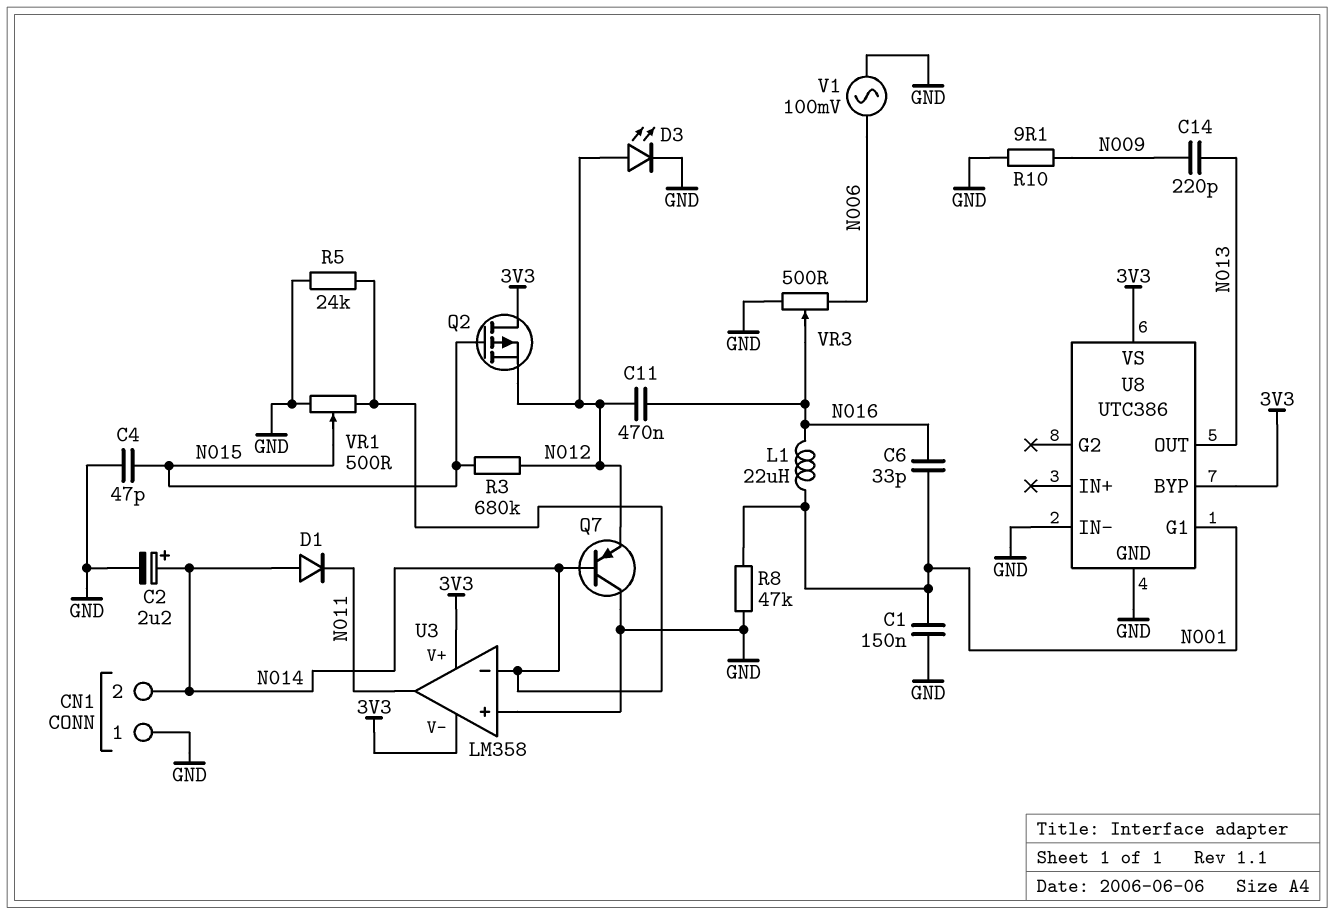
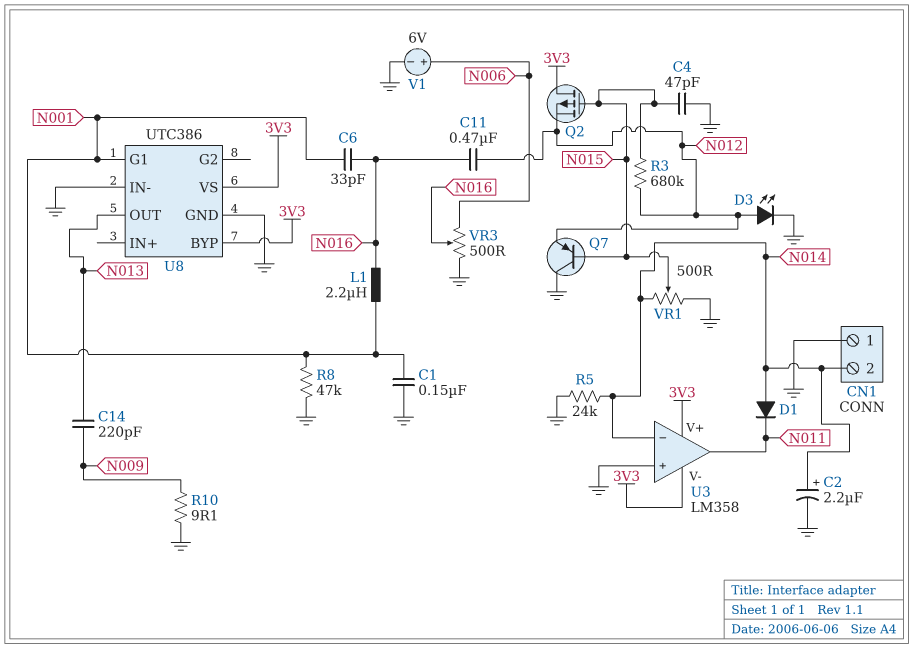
L1: 22uH (N001, N016) -> 2.2uH (N001, N016)
Q7: PNP (B N014, C GND, E N012) -> PNP (B N015, C GND, E N012)
V1: AC 100mV (GND, N006) -> 6V (plus N006, minus GND)

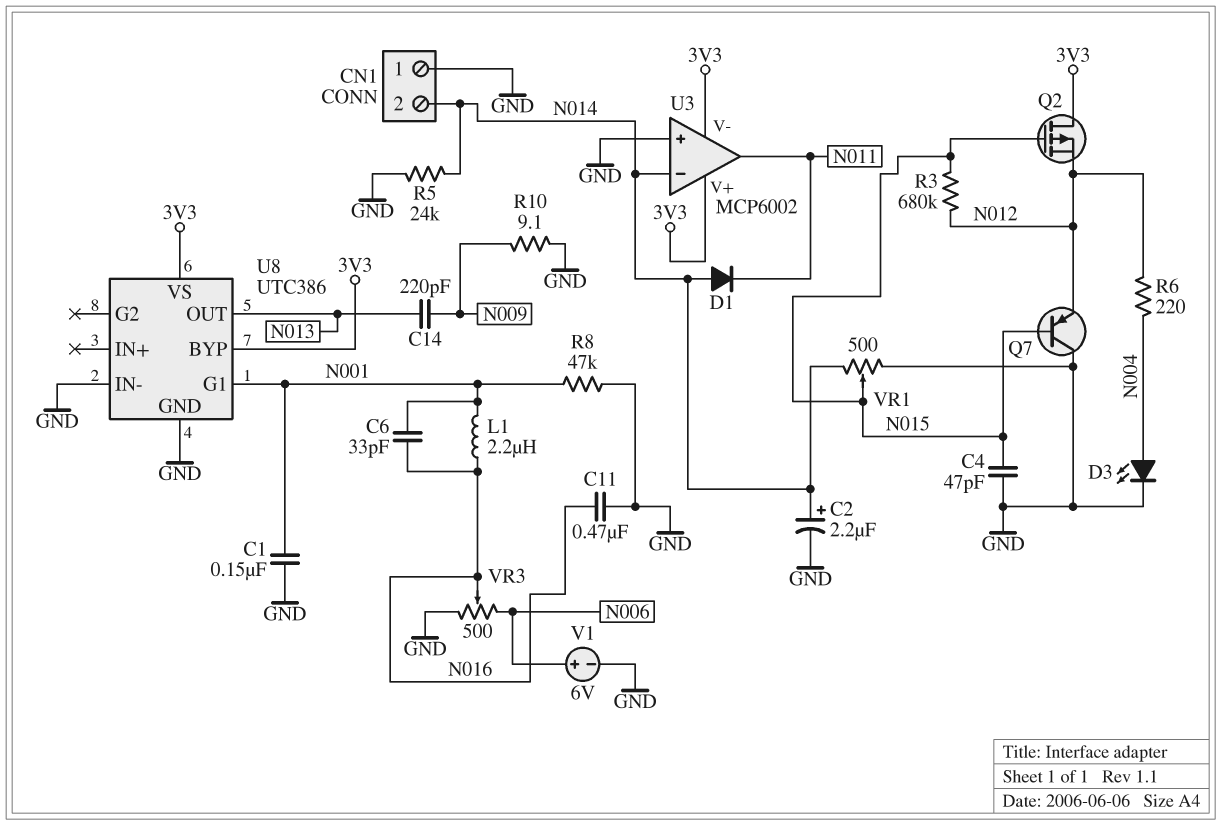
C11: 470nF (N012, N016) -> 470nF (GND, N016)
D3: LED (A N012, K GND) -> LED (A N004, K GND)
R6: none -> 220 (N004, N012)
U3: LM358 -> MCP6002

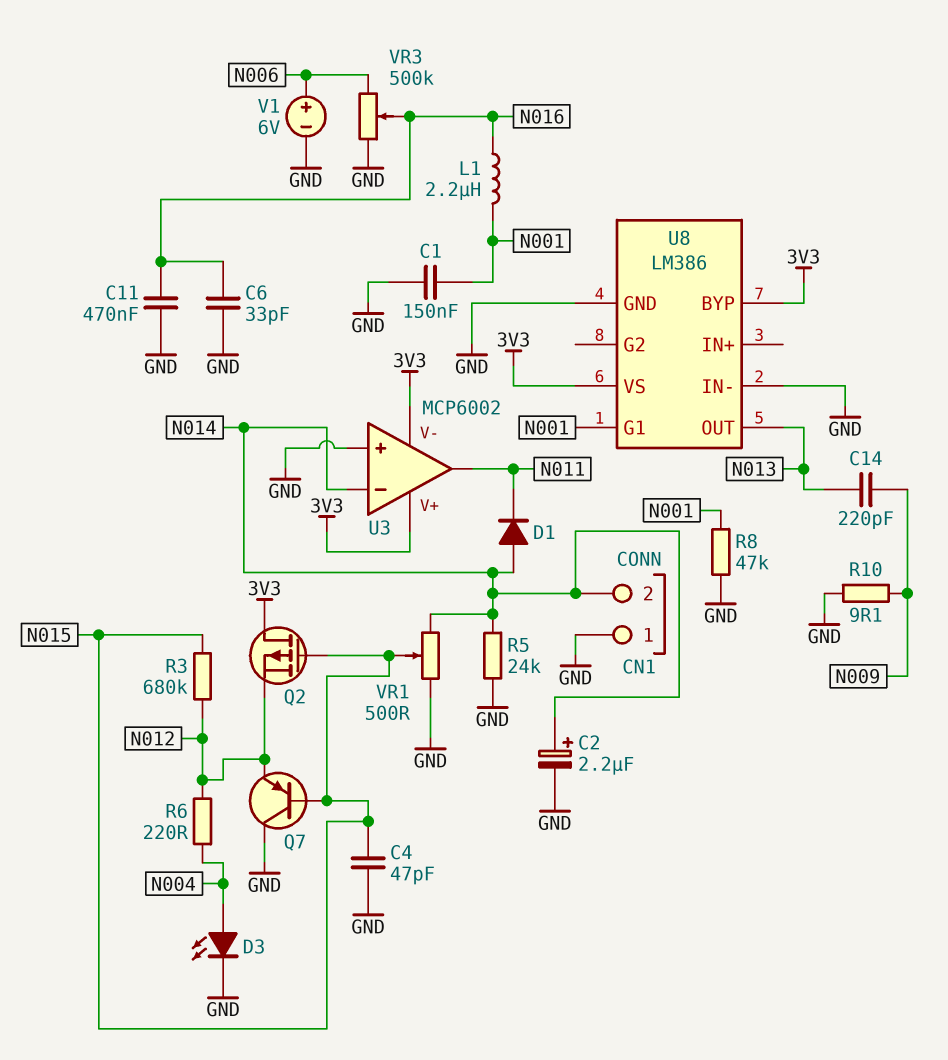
C6: 33pF (N001, N016) -> 33pF (GND, N016)
U8: UTC386 -> LM386
VR3: 500 (GND, N006, wiper N016) -> 500k (GND, N006, wiper N016)

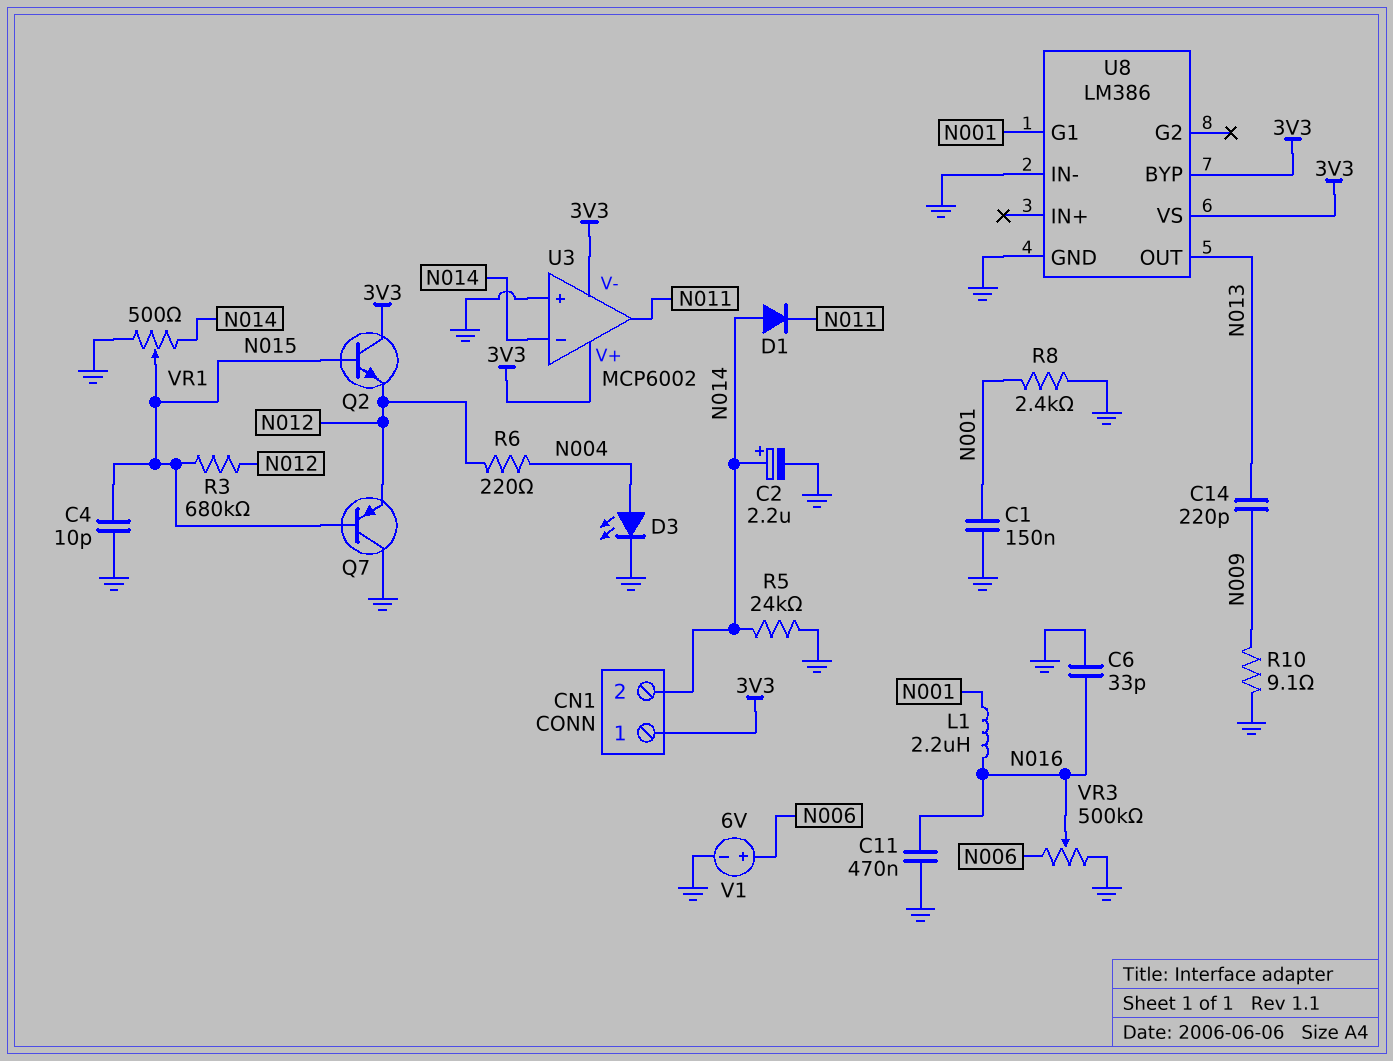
C4: 47pF (GND, N015) -> 10pF (GND, N015)
CN1 pin 1: GND -> 3V3
Q2: PMOS (G N015, D 3V3, S N012) -> NPN (B N015, C 3V3, E N012)
R8: 47k (GND, N001) -> 2.4k (GND, N001)

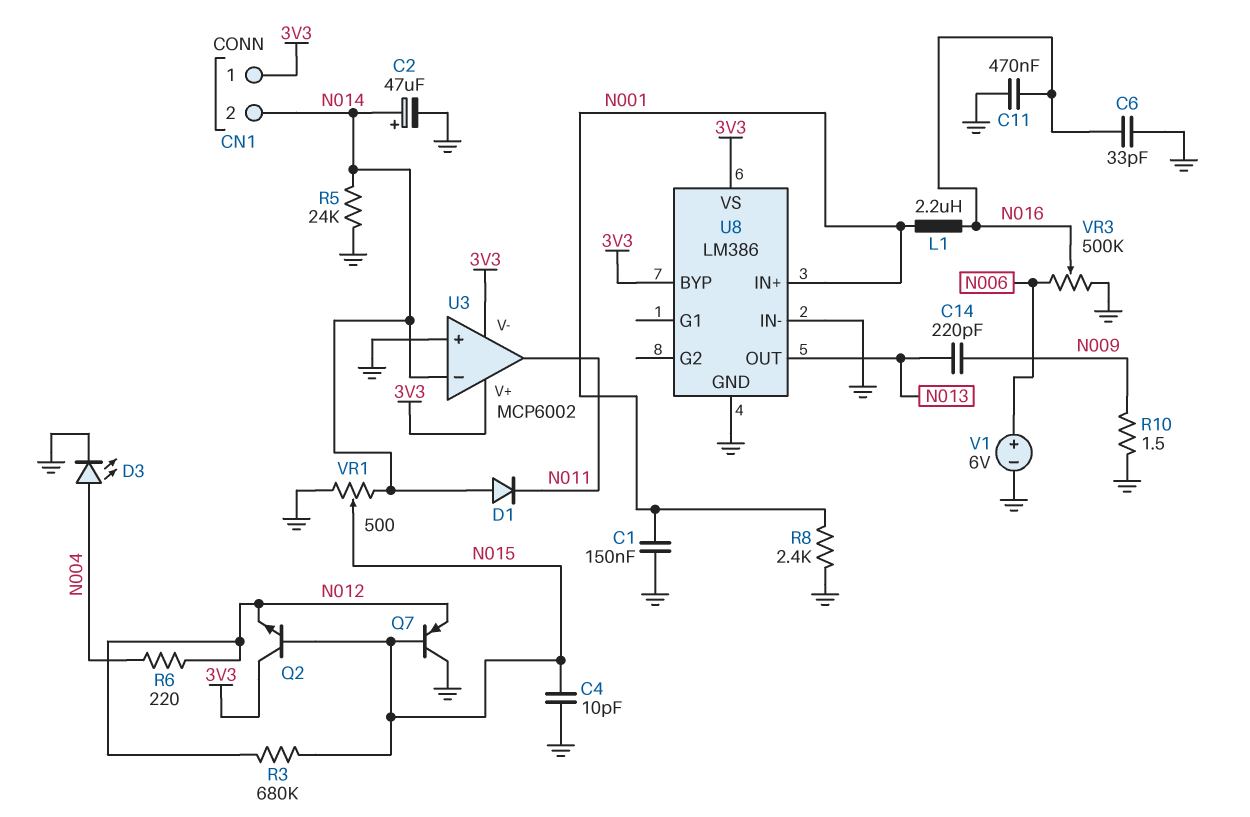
C2: 2.2uF (plus N014, minus GND) -> 47uF (plus N014, minus GND)
R10: 9.1 (GND, N009) -> 1.5 (GND, N009)
U8 pin G1: N001 -> none
U8 pin IN+: none -> N001

